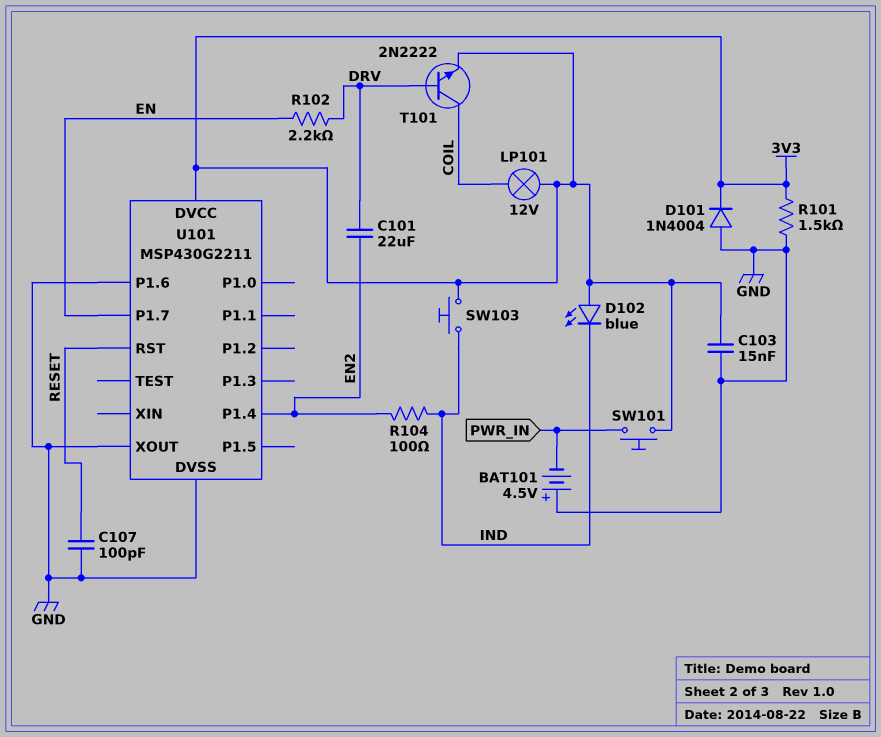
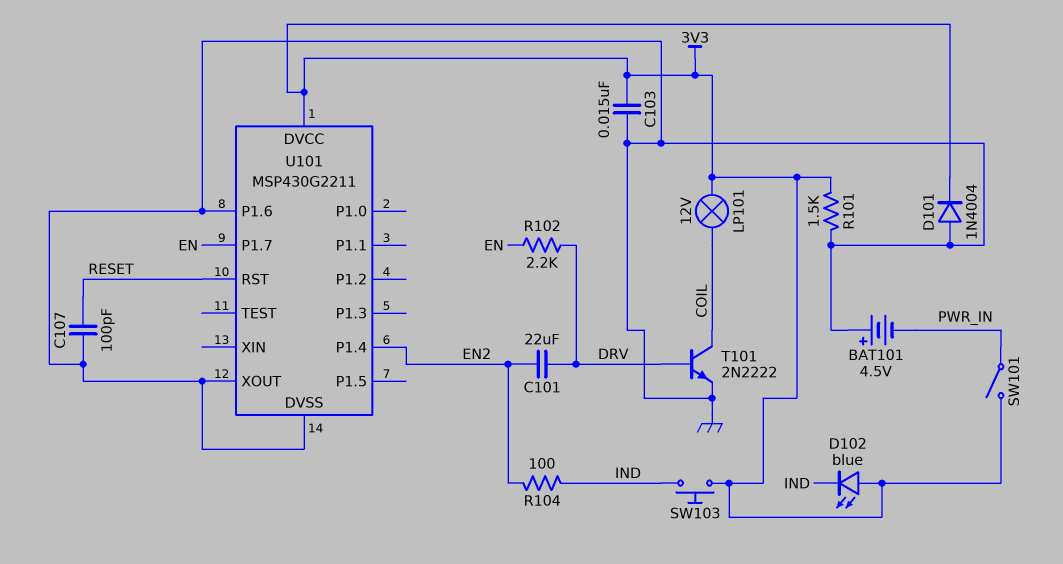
SW101: button (3V3, PWR_IN) -> switch (3V3, PWR_IN)
T101: NPN 2N2222 (B DRV, C COIL, E 3V3) -> NPN 2N2222 (B DRV, C COIL, E GND)

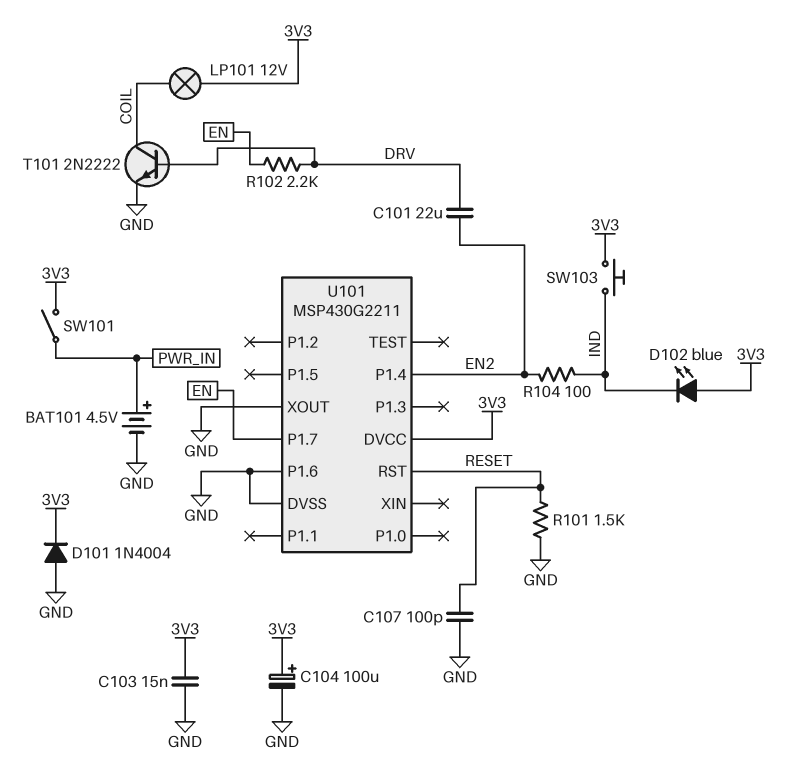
BAT101: 4.5V (plus GND, minus PWR_IN) -> 4.5V (plus PWR_IN, minus GND)
C104: none -> 100uF (plus 3V3, minus GND)
R101: 1.5k (3V3, GND) -> 1.5k (GND, RESET)

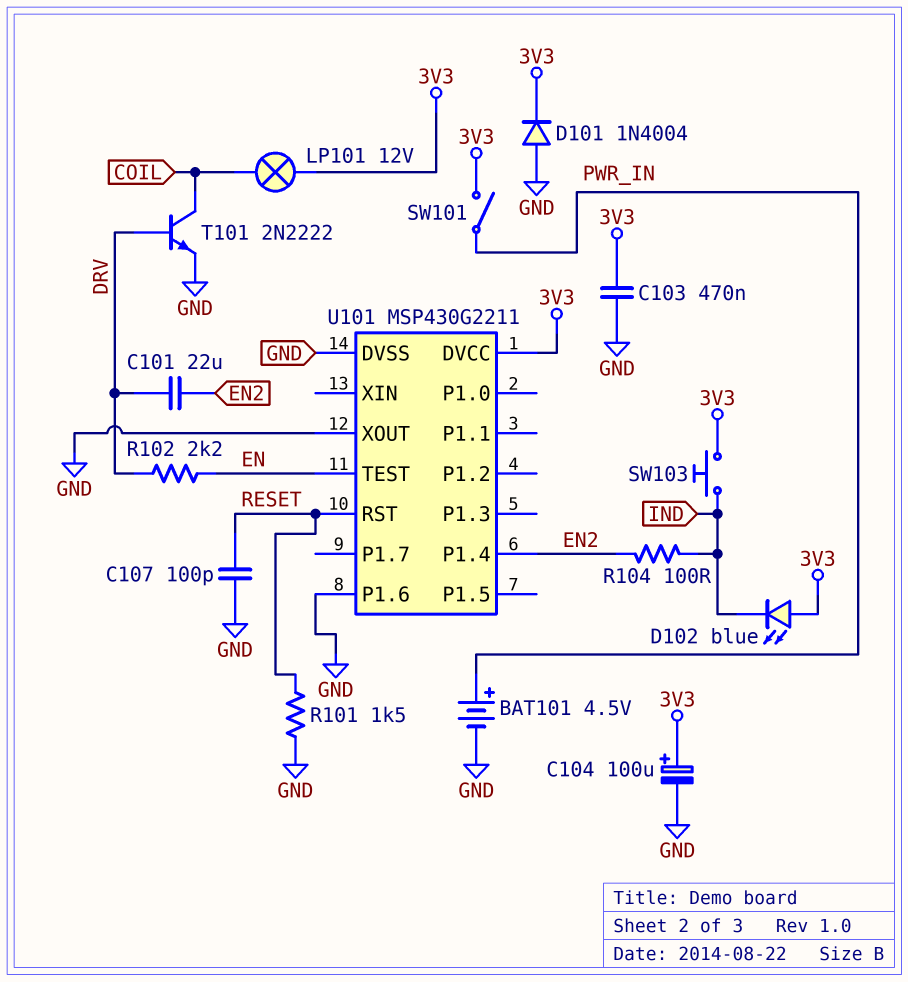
C103: 15nF (3V3, GND) -> 470nF (3V3, GND)
U101 pin P1.7: EN -> none
U101 pin TEST: none -> EN

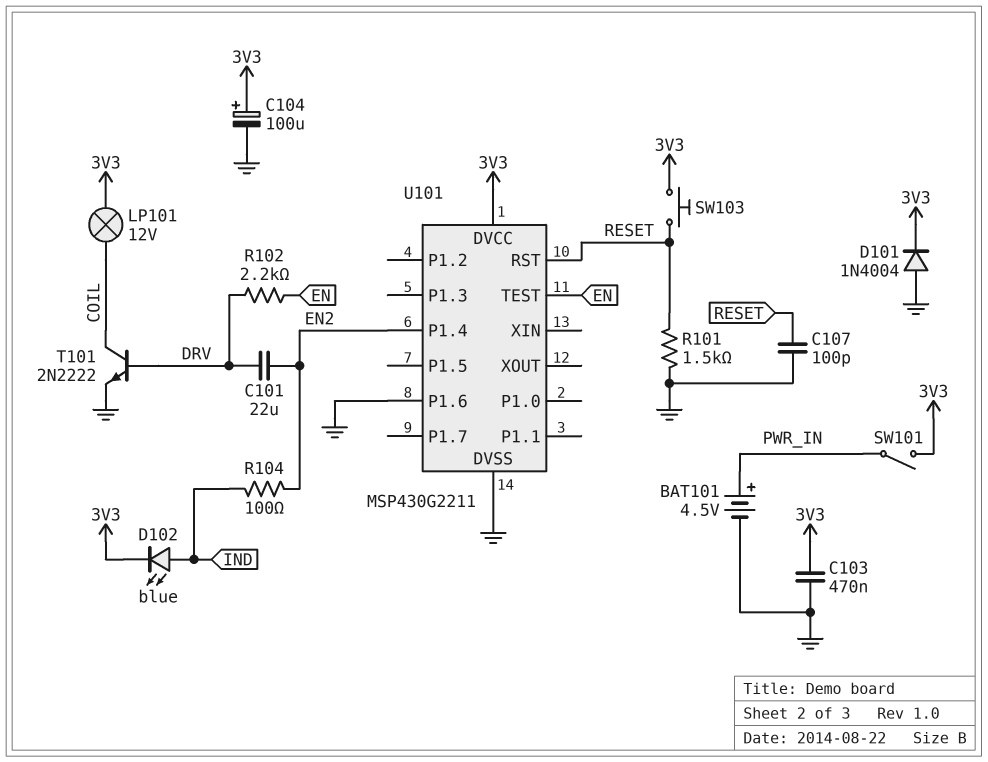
D102: LED blue (A 3V3, K IND) -> LED blue (A IND, K 3V3)
SW103: button (3V3, IND) -> button (3V3, RESET)
U101 pin XOUT: GND -> none

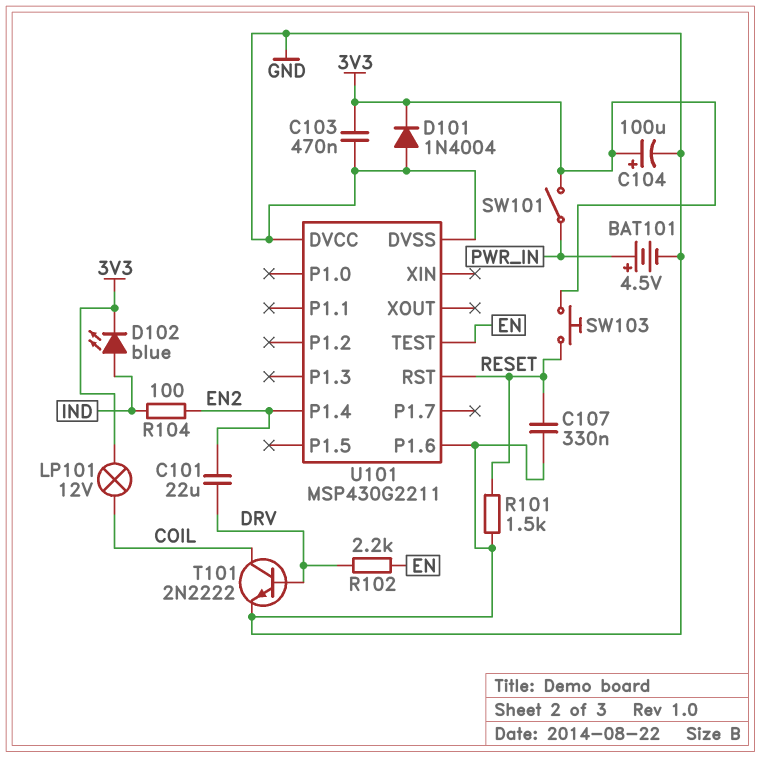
C107: 100pF (GND, RESET) -> 330nF (GND, RESET)
U101 pin DVCC: 3V3 -> GND

